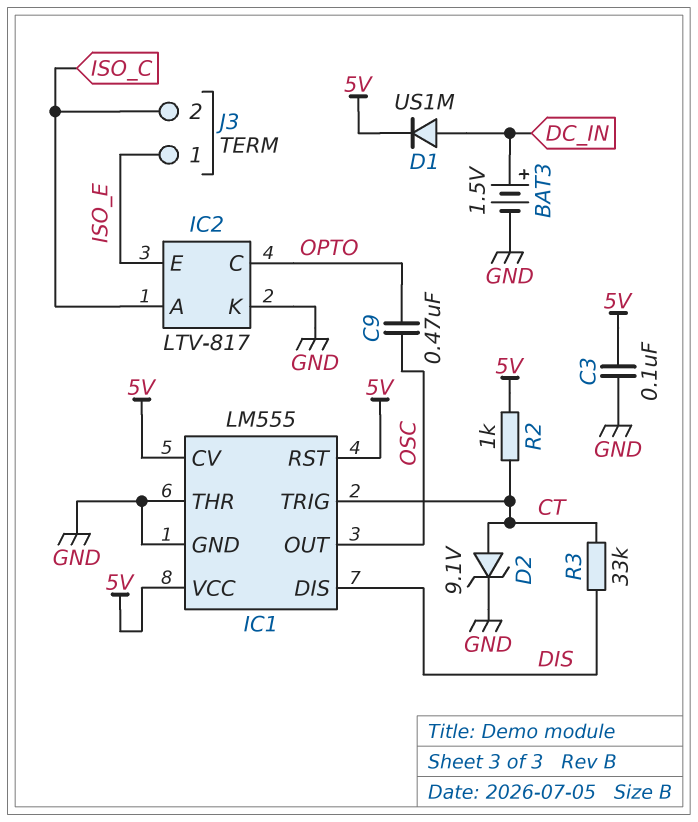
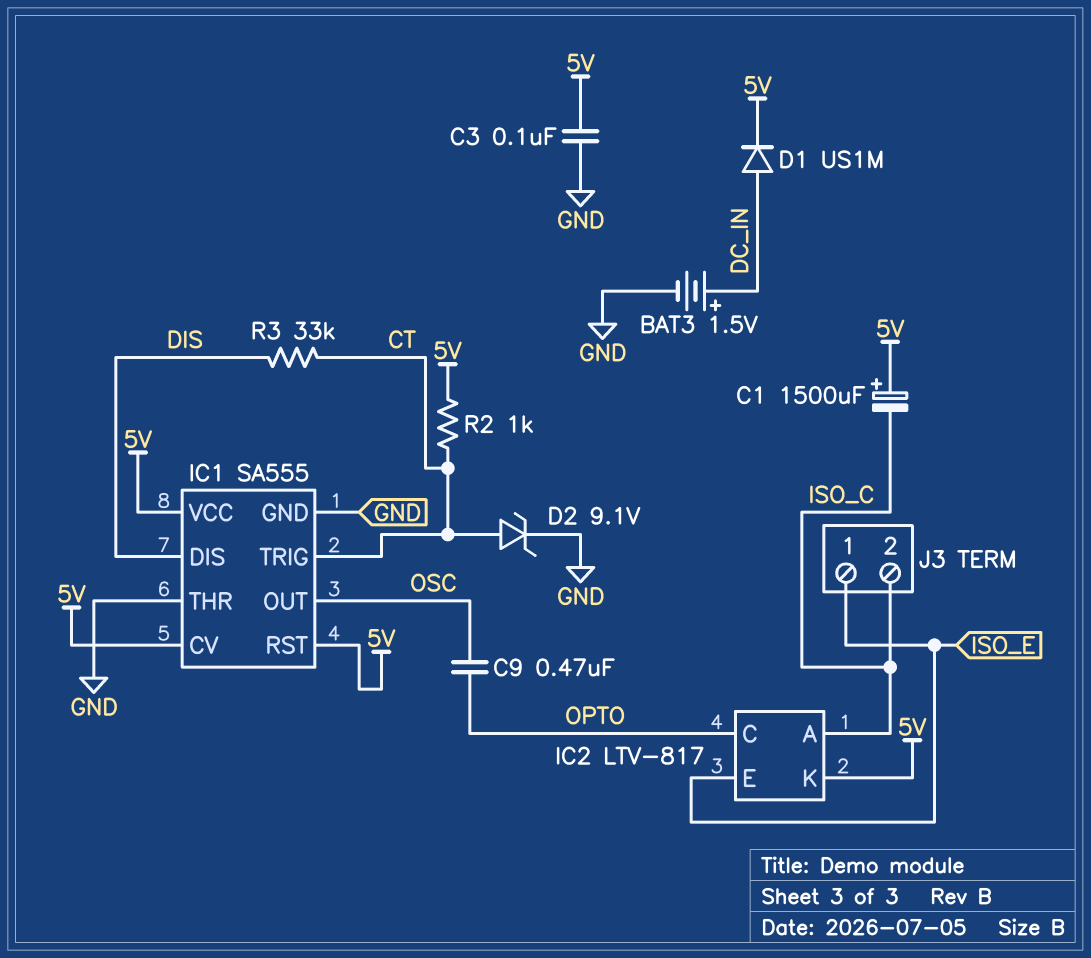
C1: none -> 1500uF (plus 5V, minus ISO_C)
IC1: LM555 -> SA555
IC2 pin K: GND -> 5V

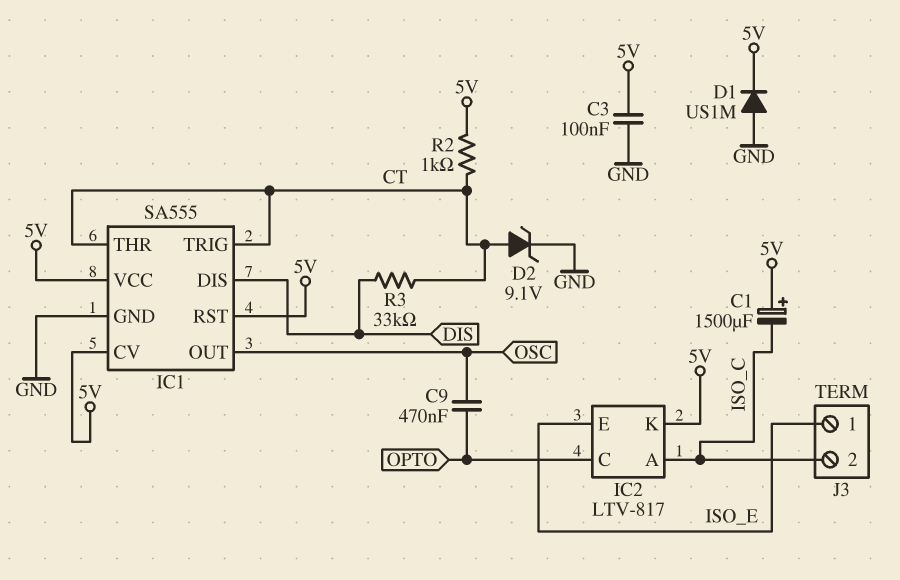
BAT3: 1.5V (plus DC_IN, minus GND) -> none
D1: diode US1M (A DC_IN, K 5V) -> diode US1M (A GND, K 5V)
IC1 pin THR: GND -> CT

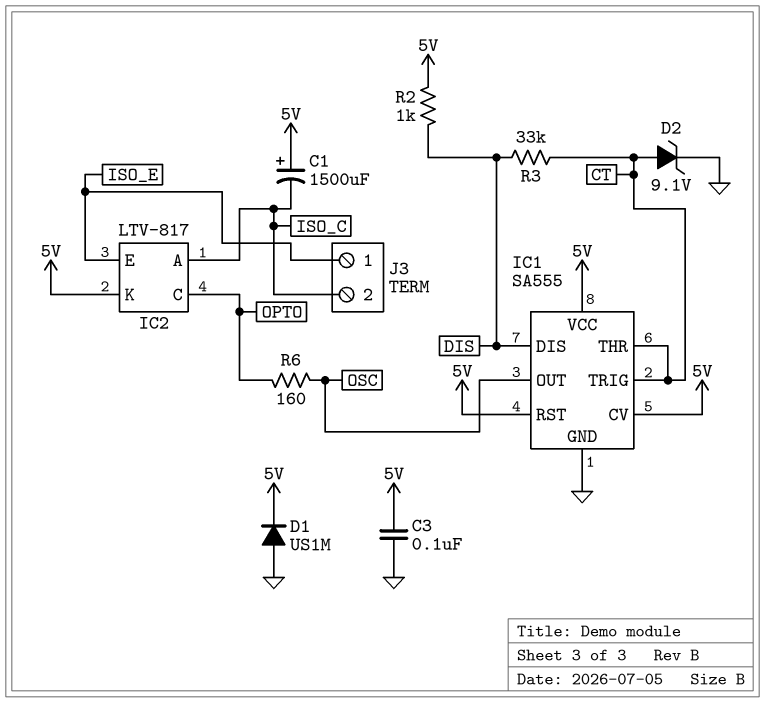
C9: 470nF (OPTO, OSC) -> none
R2: 1k (5V, CT) -> 1k (5V, DIS)
R6: none -> 160 (OPTO, OSC)

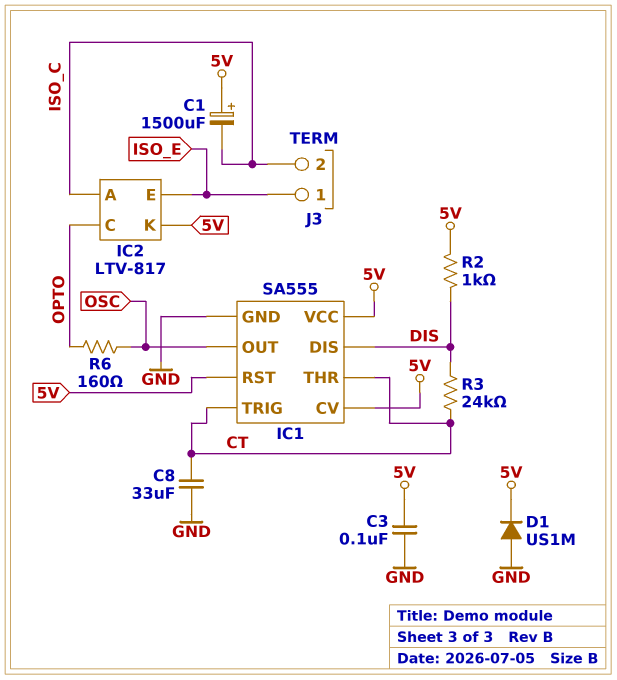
C8: none -> 33uF (CT, GND)
D2: zener 9.1V (A CT, K GND) -> none
R3: 33k (CT, DIS) -> 24k (CT, DIS)

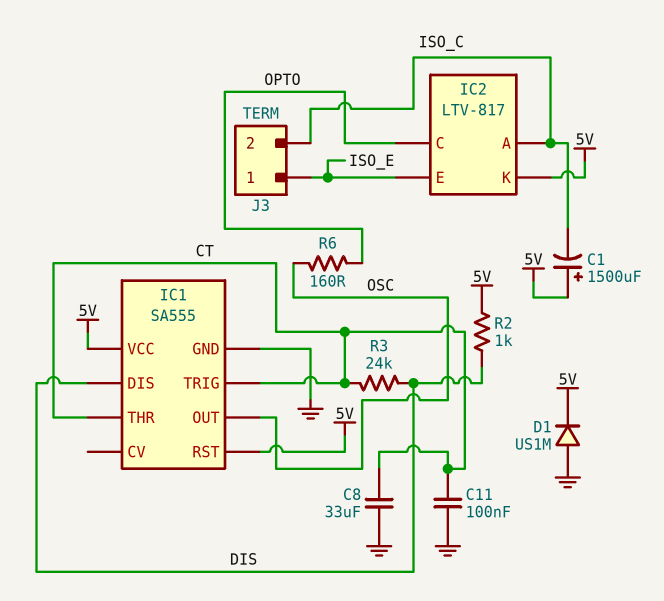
C3: 100nF (5V, GND) -> none
C11: none -> 100nF (CT, GND)
IC1 pin CV: 5V -> none

